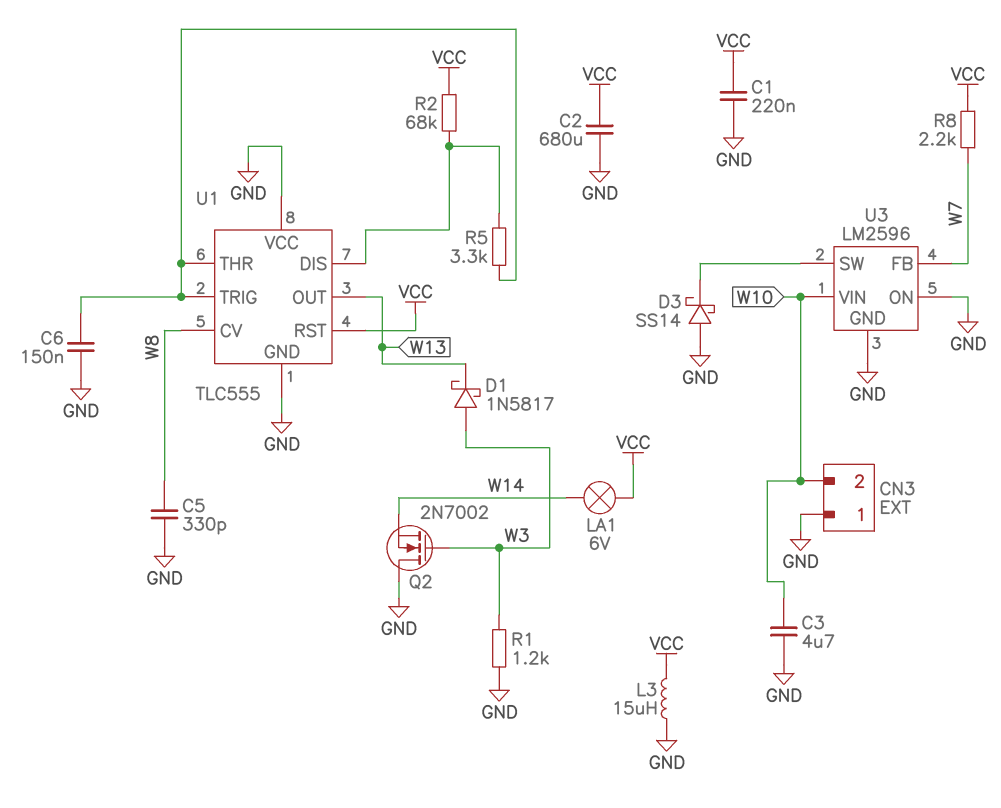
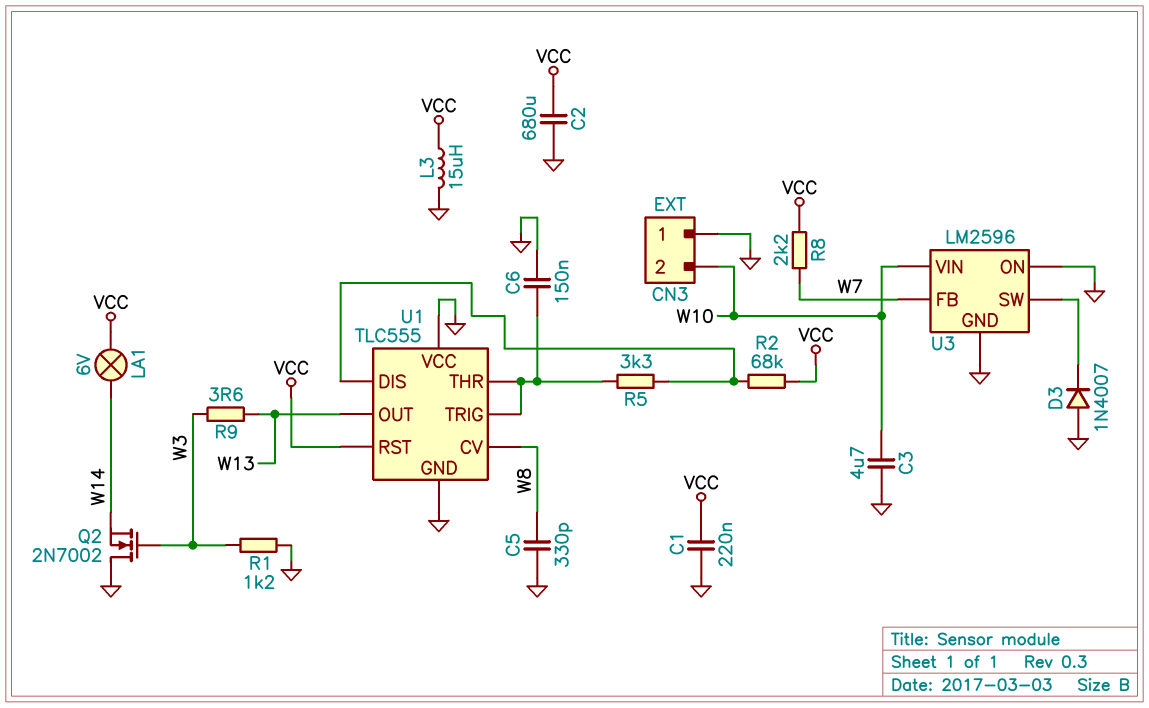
D1: schottky 1N5817 (A W3, K W13) -> none
D3: schottky SS14 (A GND, K U3/SW) -> diode 1N4007 (A GND, K U3/SW)
R9: none -> 3.6 (W3, W13)

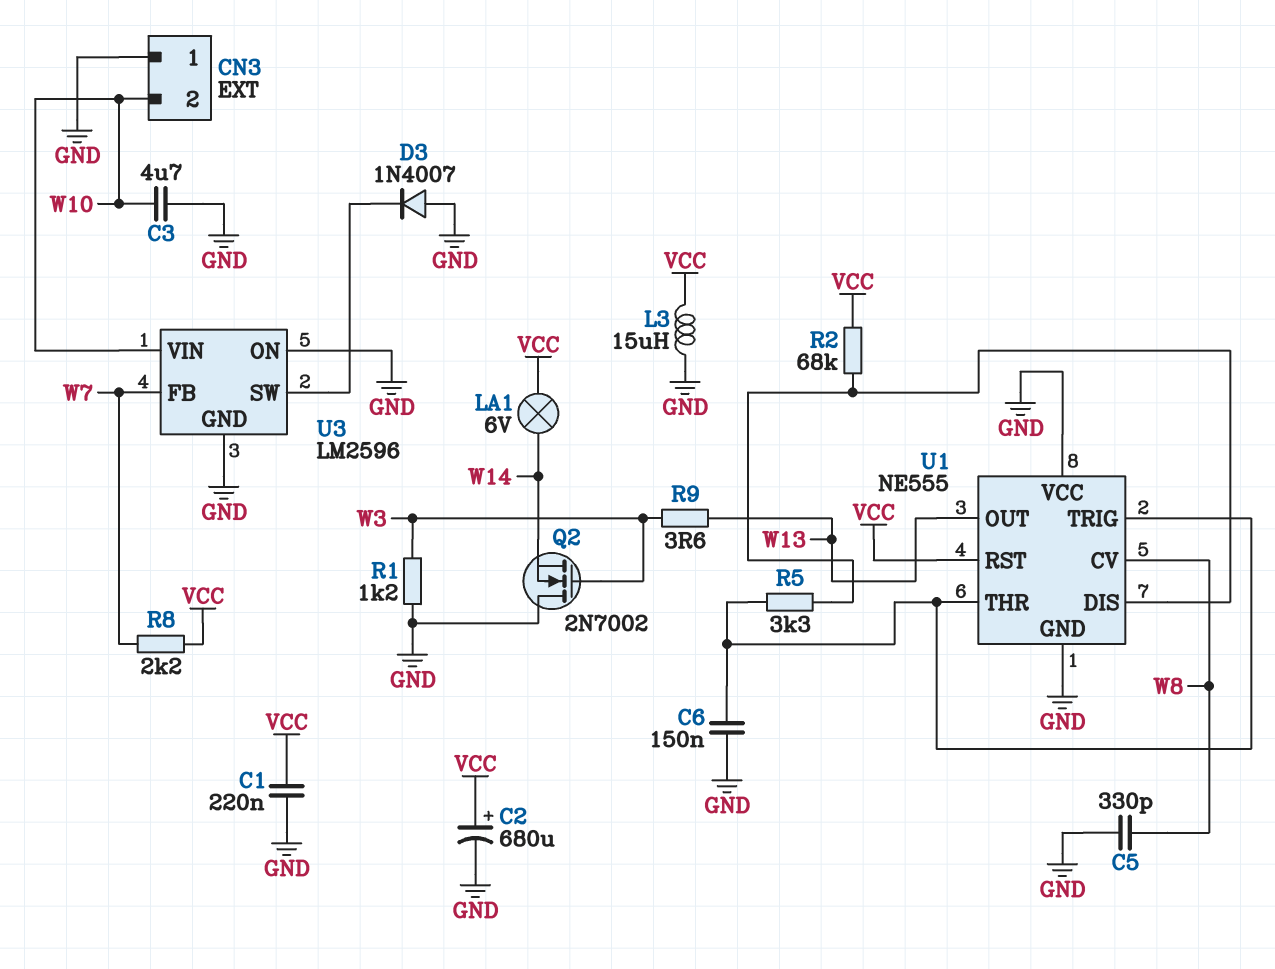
C2: 680uF (GND, VCC) -> 680uF (plus VCC, minus GND)
U1: TLC555 -> NE555

